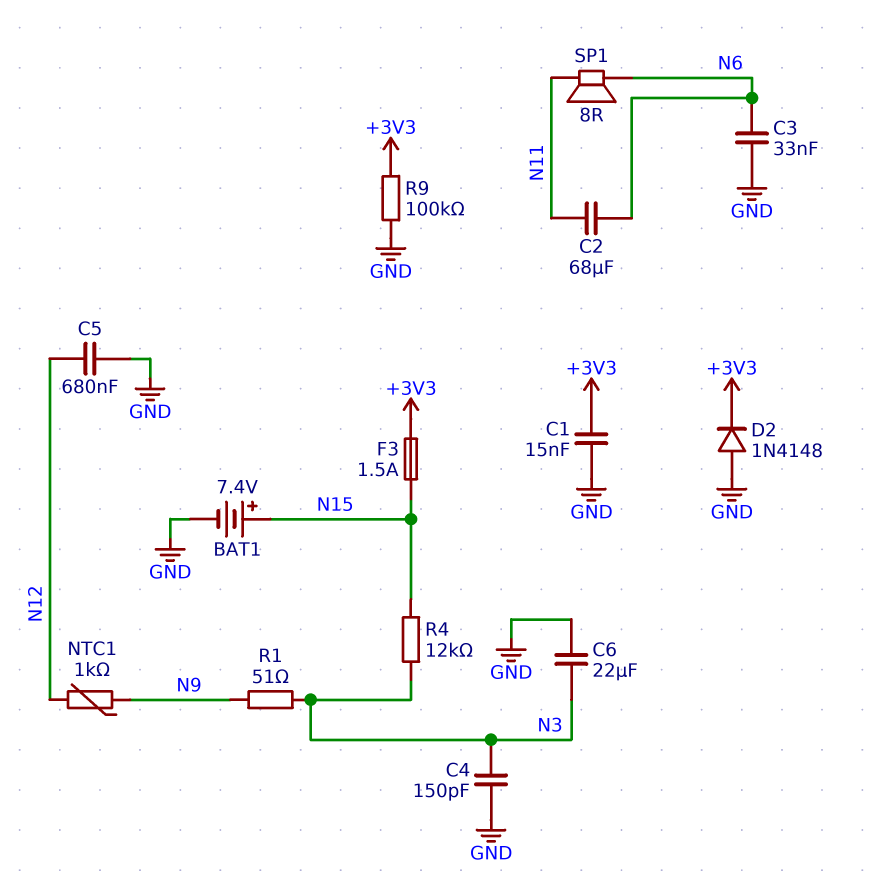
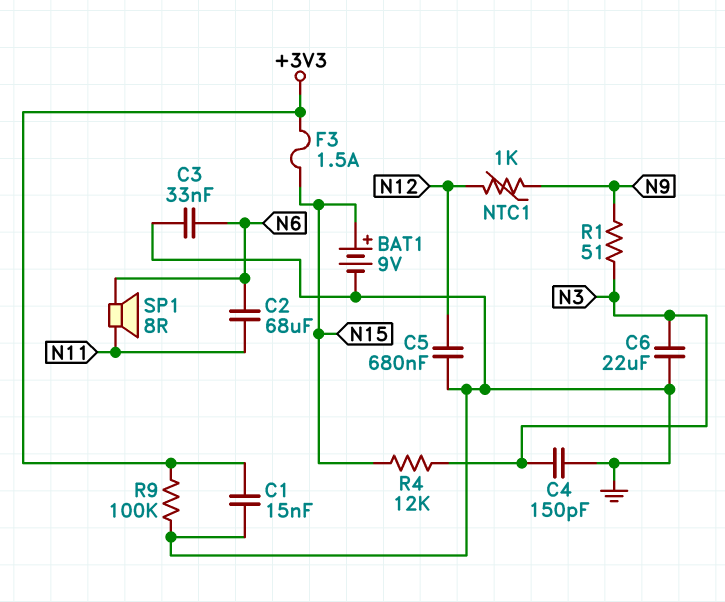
BAT1: 7.4V (plus N15, minus GND) -> 9V (plus N15, minus GND)
D2: diode 1N4148 (A GND, K +3V3) -> none

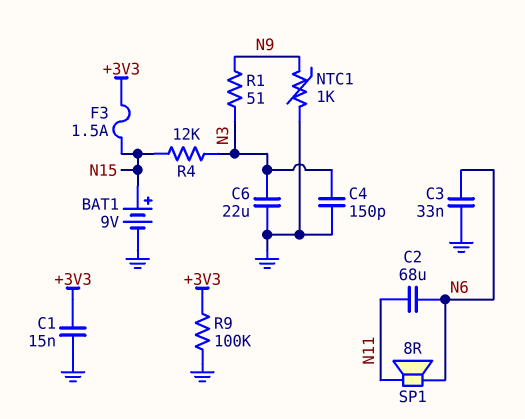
C5: 680nF (GND, N12) -> none
NTC1: 1k (N9, N12) -> 1k (GND, N9)

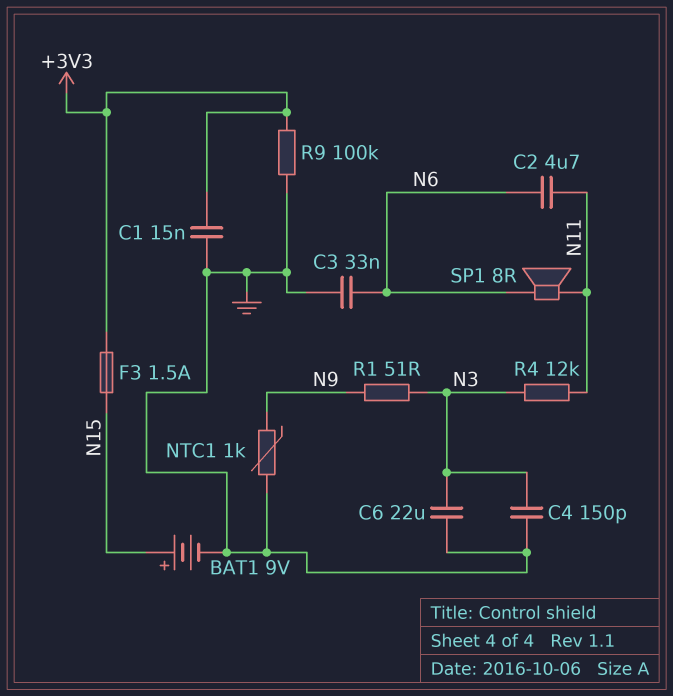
C2: 68uF (N6, N11) -> 4.7uF (N6, N11)
R4: 12k (N3, N15) -> 12k (N3, N11)

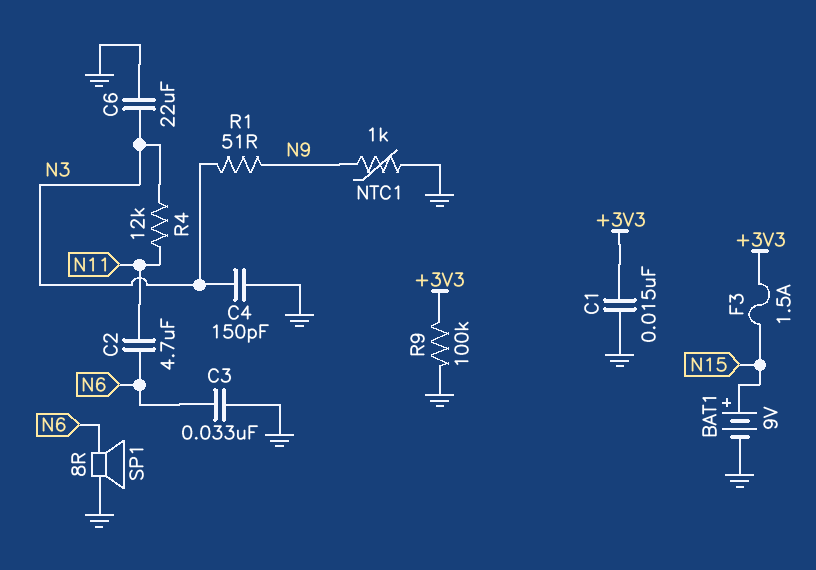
SP1: speaker 8R (N6, N11) -> speaker 8R (GND, N6)

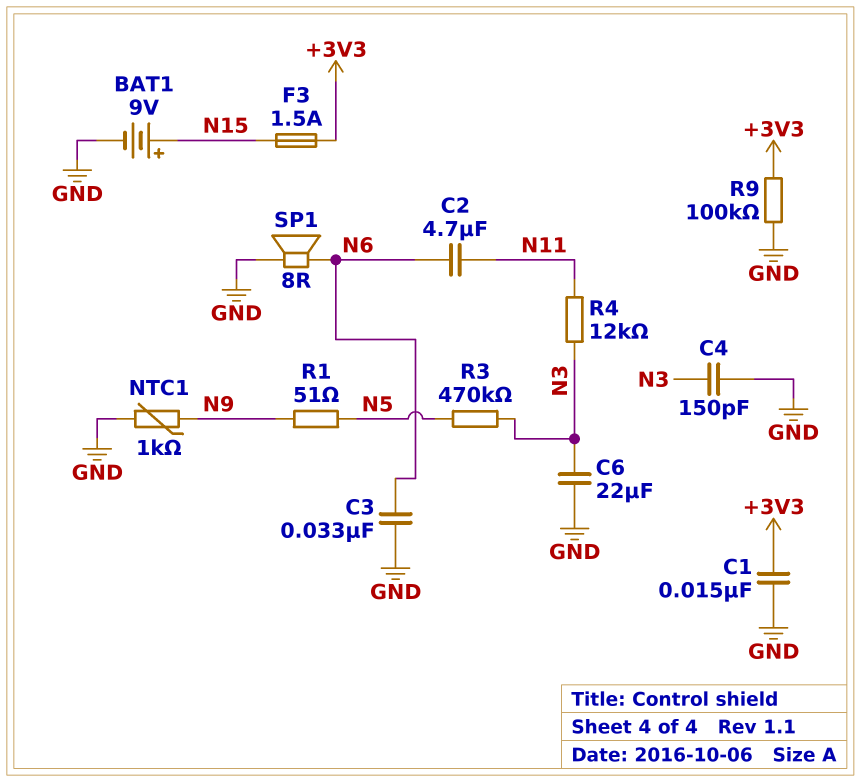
R1: 51 (N3, N9) -> 51 (N5, N9)
R3: none -> 470k (N3, N5)

